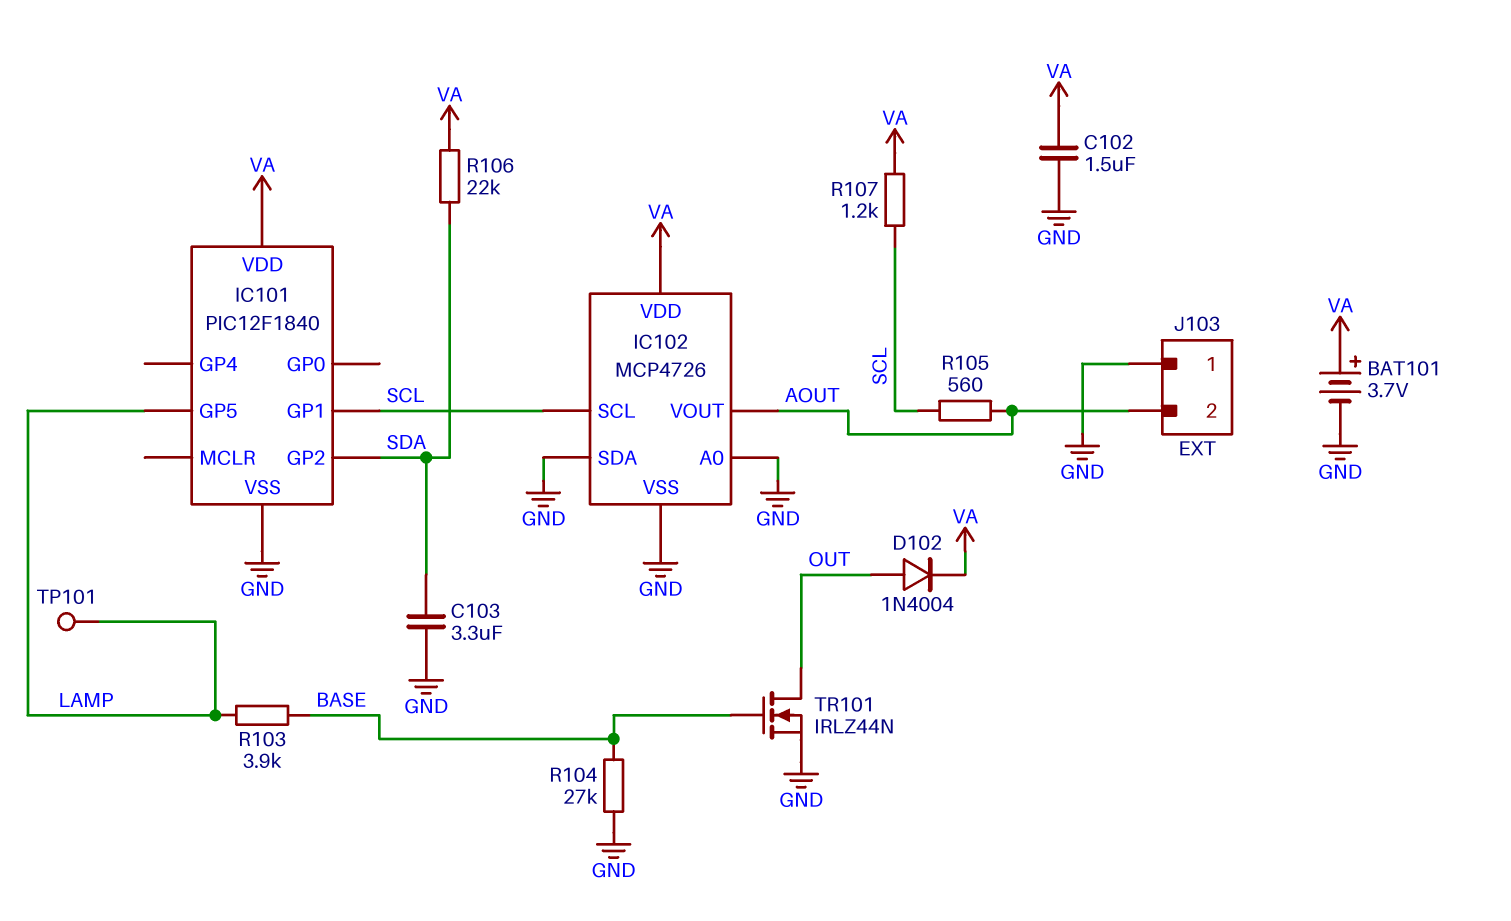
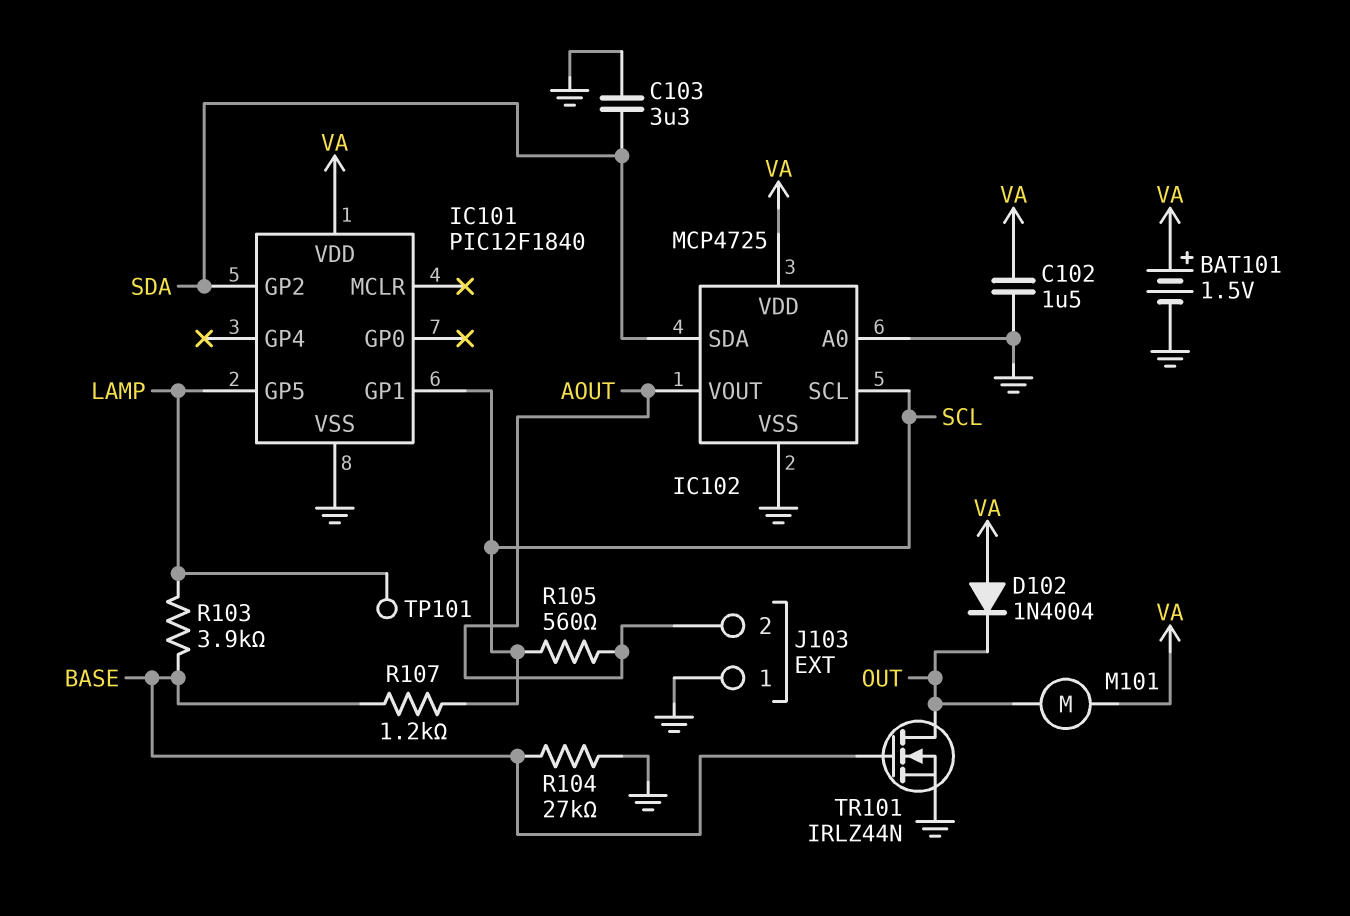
BAT101: 3.7V (plus VA, minus GND) -> 1.5V (plus VA, minus GND)
D102: diode 1N4004 (A OUT, K VA) -> diode 1N4004 (A VA, K OUT)
IC102: MCP4726 -> MCP4725
IC102 pin SDA: GND -> SDA
M101: none -> motor (OUT, VA)
R106: 22k (SDA, VA) -> none
R107: 1.2k (SCL, VA) -> 1.2k (BASE, SCL)

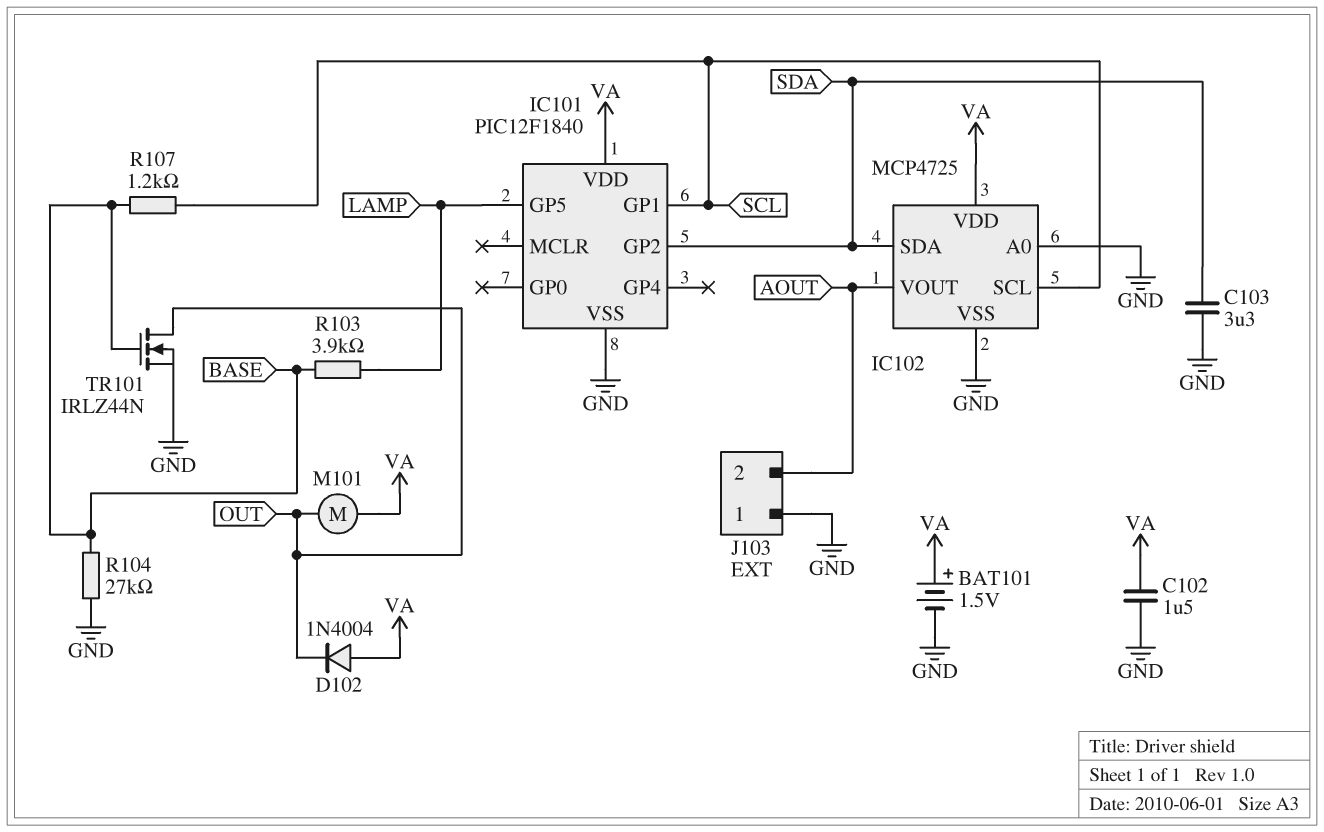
R105: 560 (AOUT, SCL) -> none
TP101: test point (LAMP) -> none

